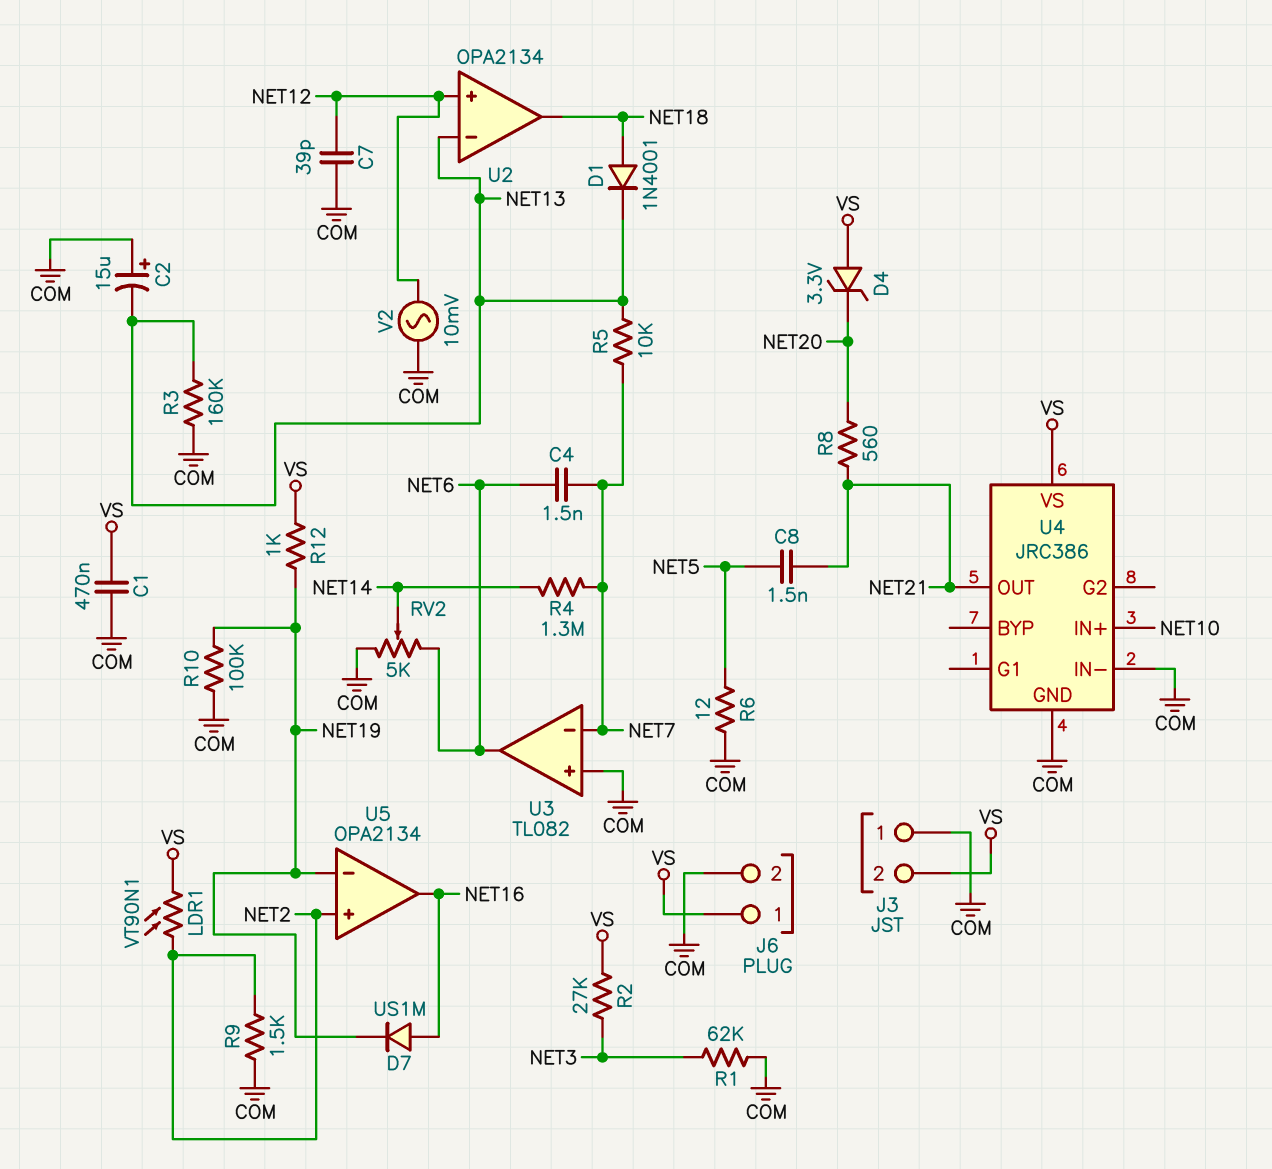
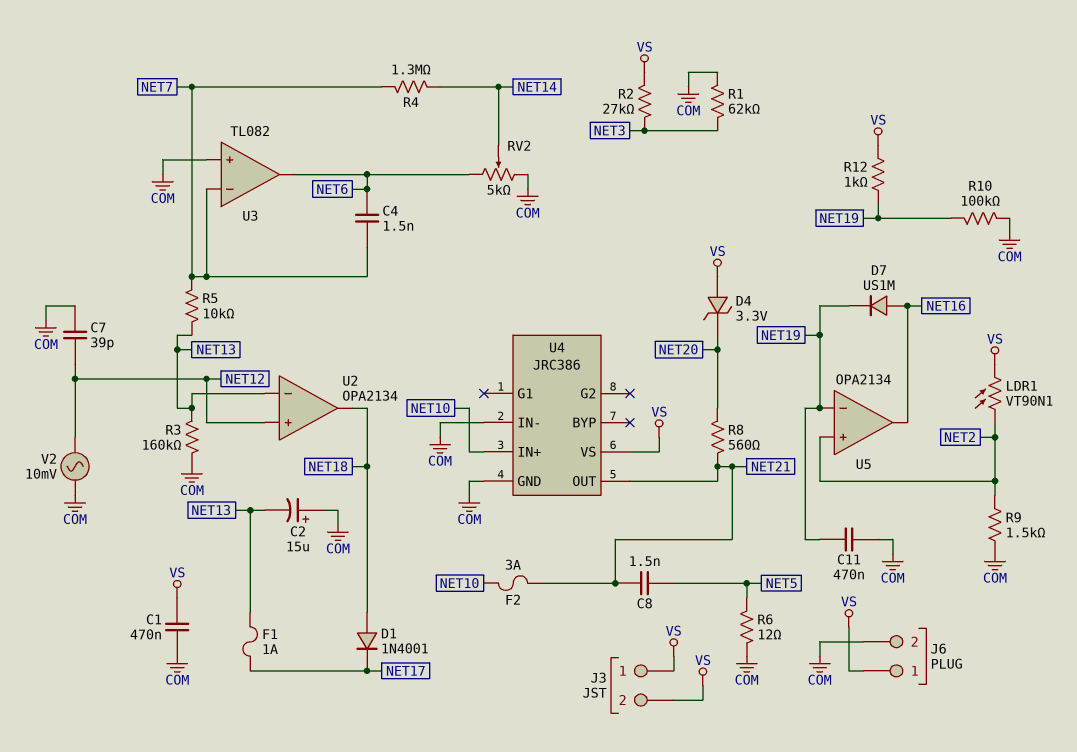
C11: none -> 470nF (COM, NET19)
D1: diode 1N4001 (A NET18, K NET13) -> diode 1N4001 (A NET18, K NET17)
F1: none -> 1A (NET13, NET17)
F2: none -> 3A (NET10, NET21)
J3 pin 1: COM -> VS

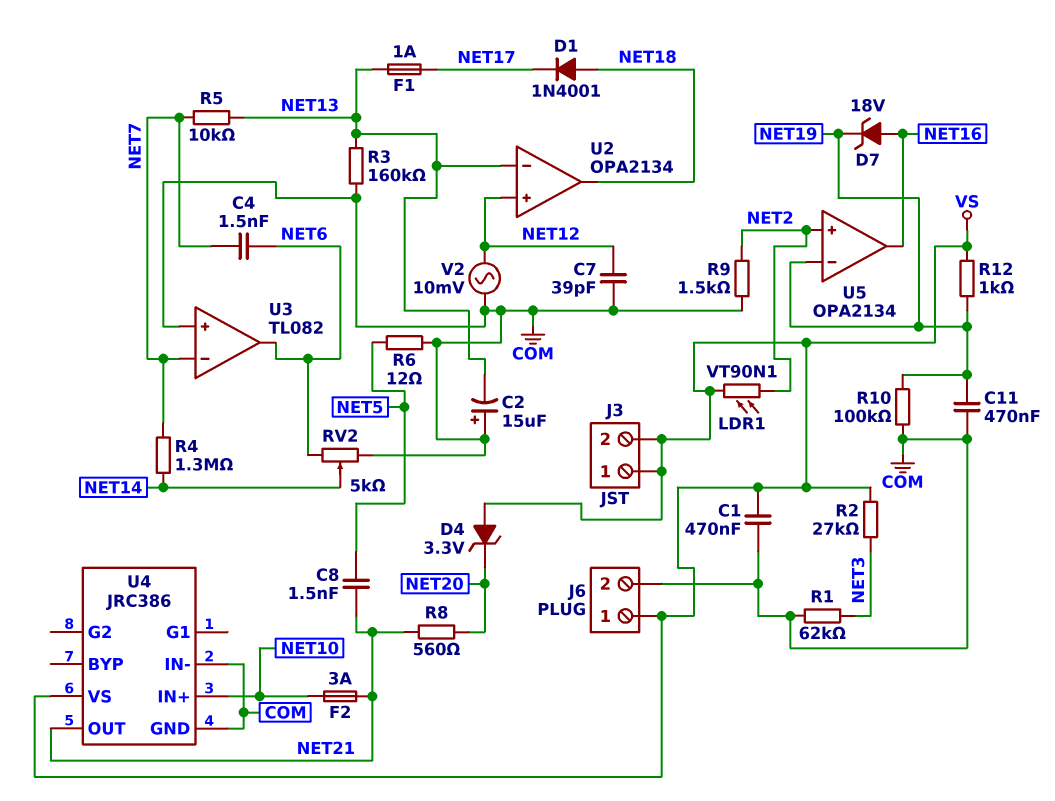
D7: diode US1M (A NET16, K NET19) -> zener 18V (A NET16, K NET19)

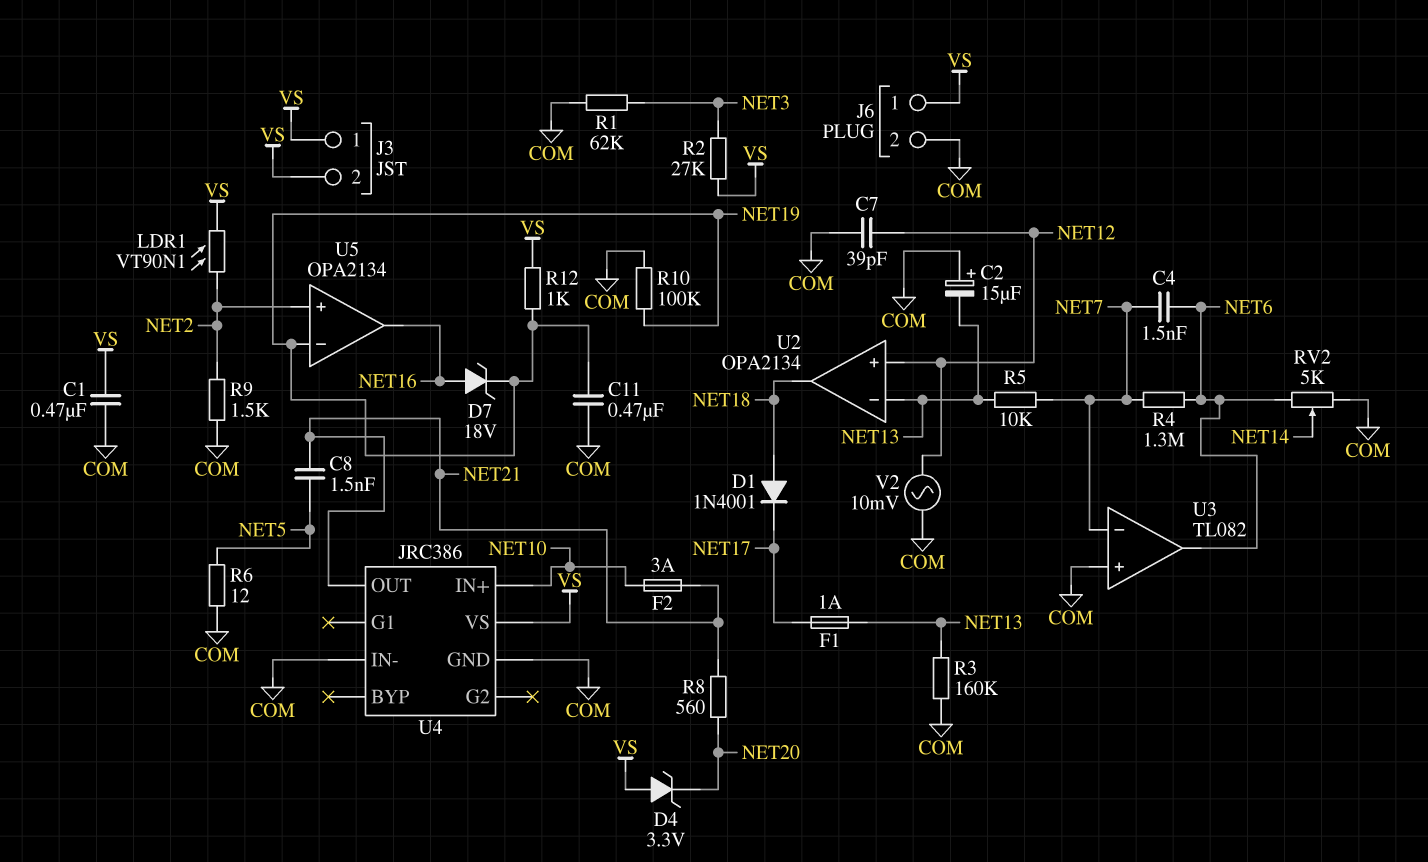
R4: 1.3M (NET7, NET14) -> 1.3M (NET6, NET7)

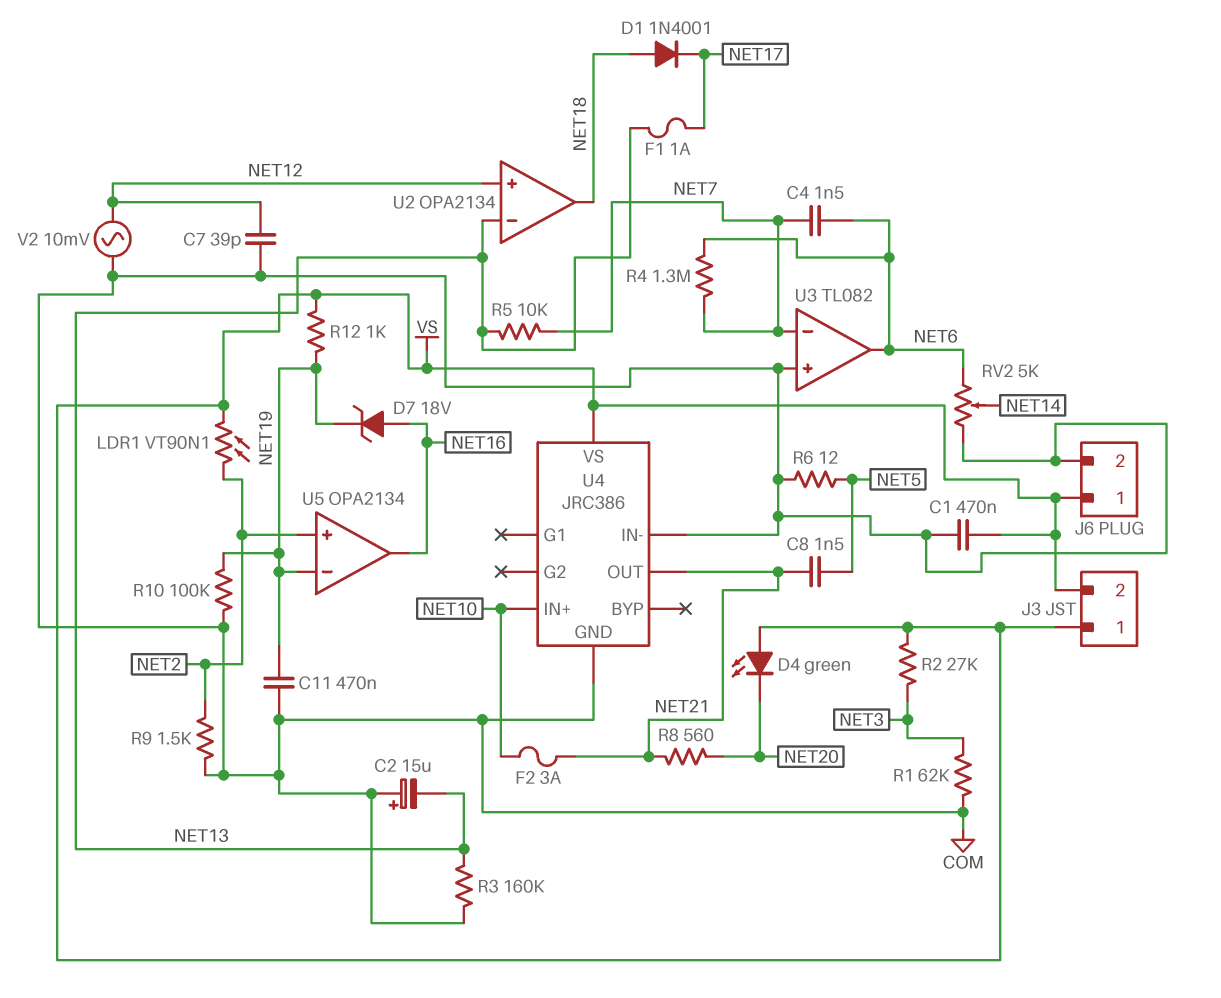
D4: zener 3.3V (A VS, K NET20) -> LED green (A VS, K NET20)

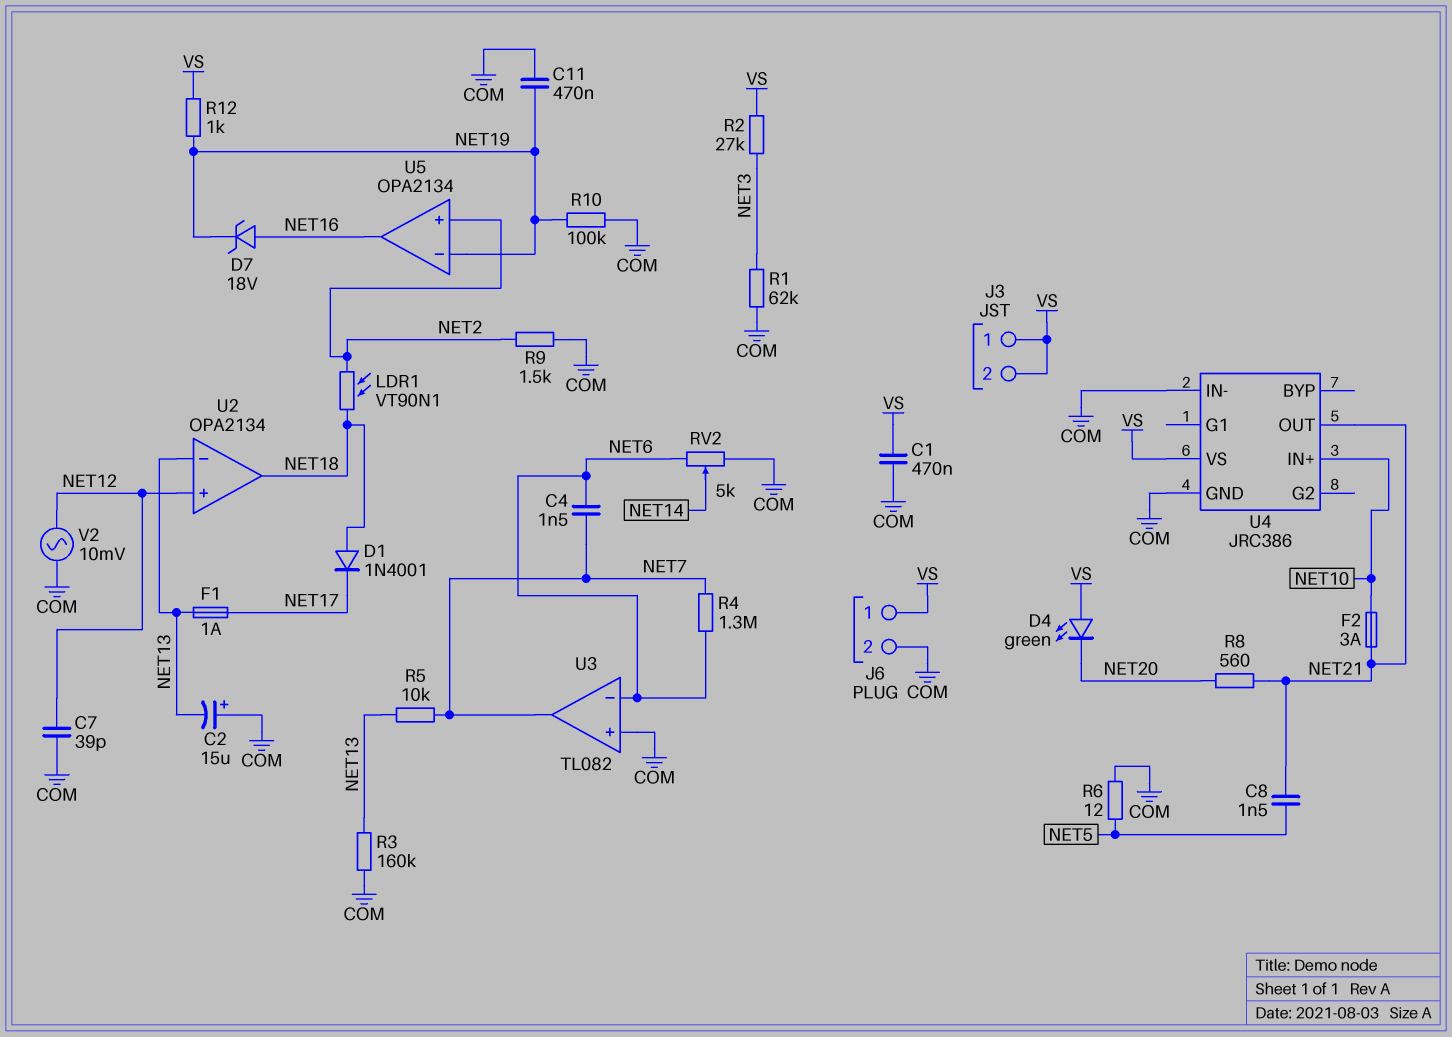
LDR1: VT90N1 (NET2, VS) -> VT90N1 (NET2, NET18)
U3 pin in-: NET7 -> NET6
U3 pin out: NET6 -> NET7

